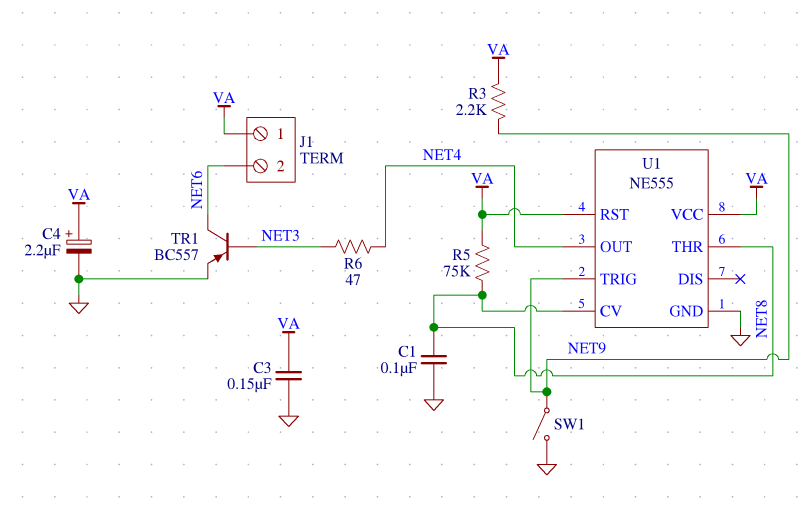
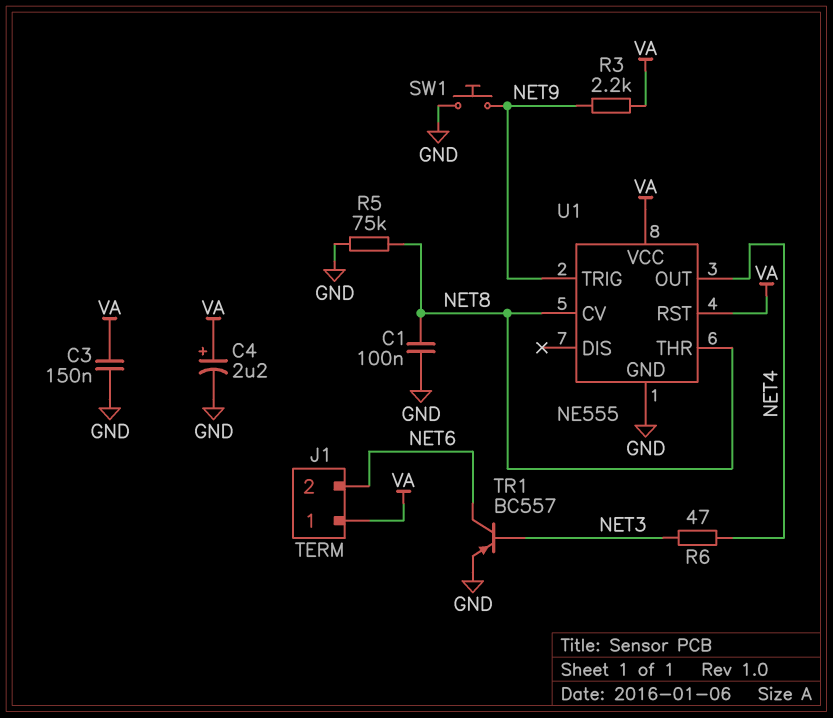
R5: 75k (NET8, VA) -> 75k (GND, NET8)
SW1: switch (GND, NET9) -> button (GND, NET9)

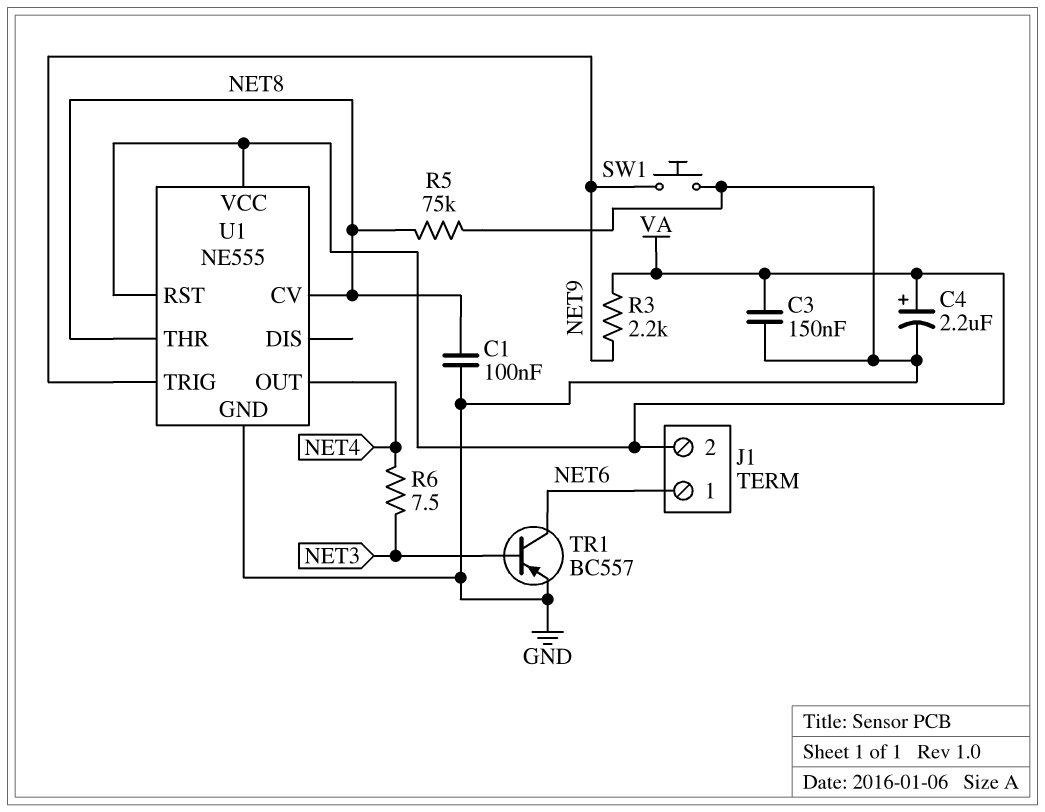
J1 pin 1: VA -> NET6
J1 pin 2: NET6 -> VA
R6: 47 (NET3, NET4) -> 7.5 (NET3, NET4)

